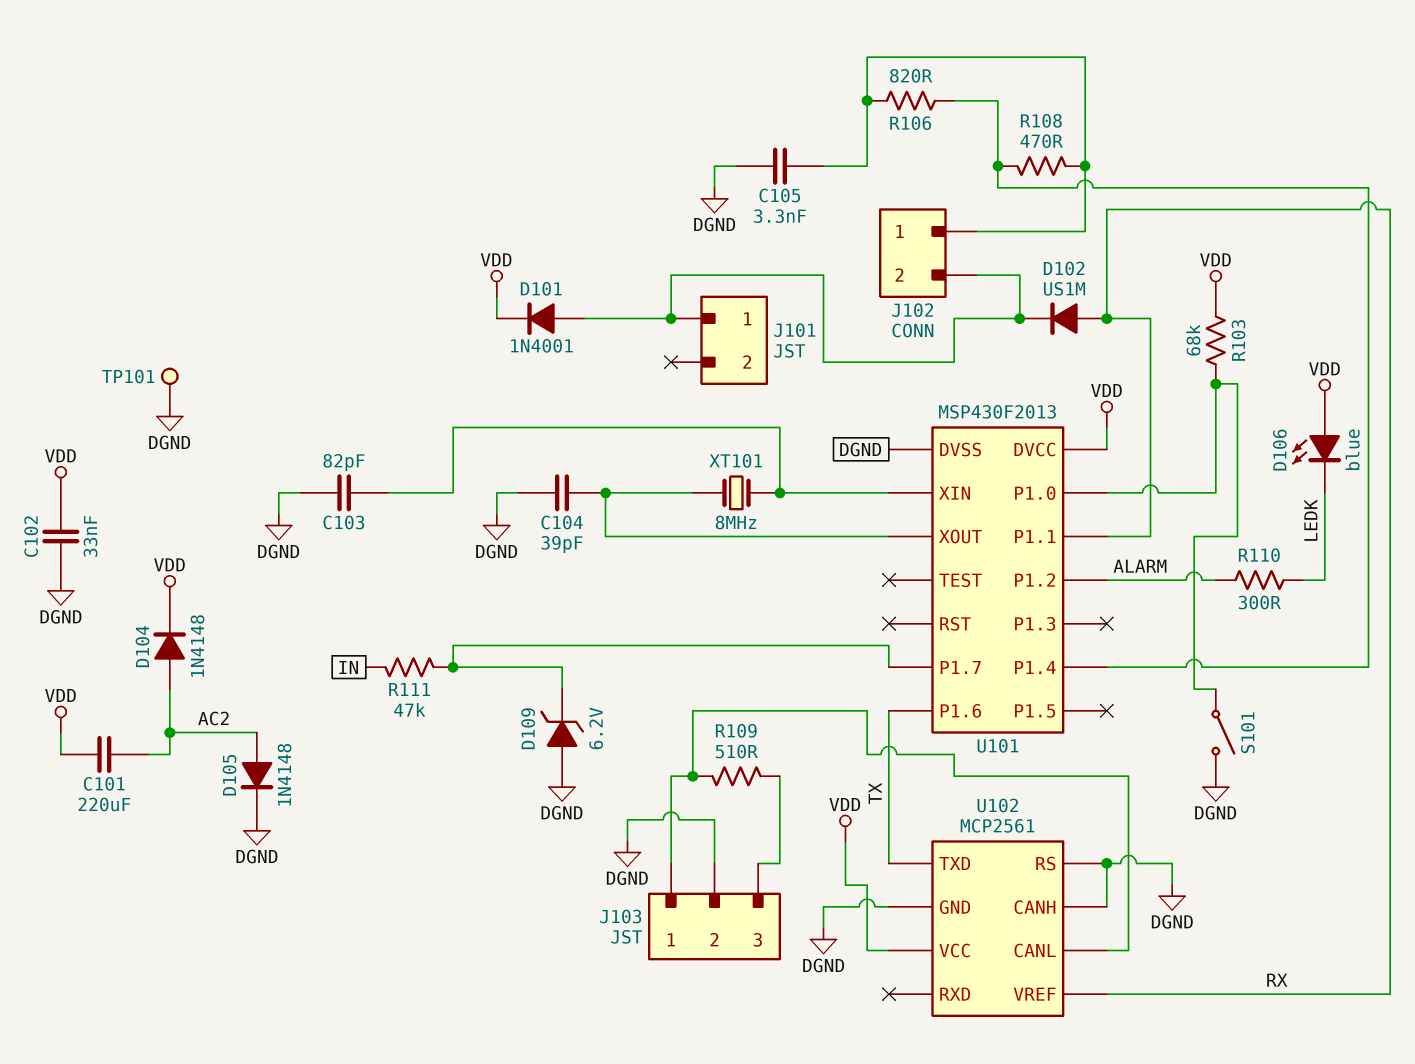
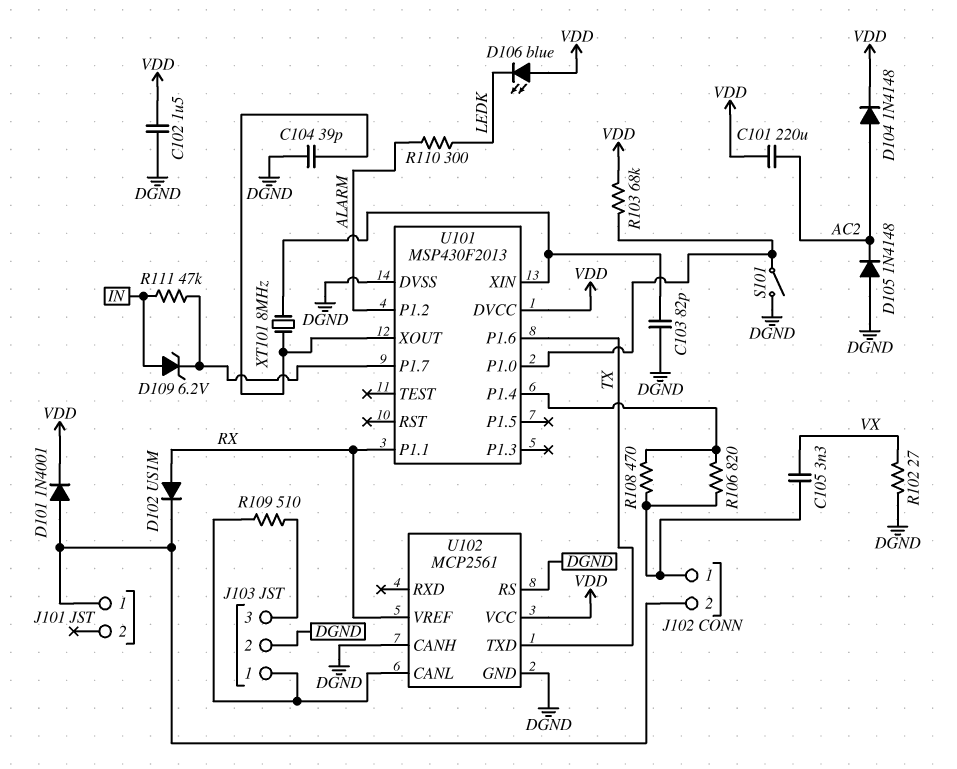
C102: 33nF (DGND, VDD) -> 1.5uF (DGND, VDD)
C105: 3.3nF (DGND, J102/1) -> 3.3nF (J102/1, VX)
D105: diode 1N4148 (A AC2, K DGND) -> diode 1N4148 (A DGND, K AC2)
D109: zener 6.2V (A DGND, K U101/P1.7) -> zener 6.2V (A IN, K U101/P1.7)
R102: none -> 27 (DGND, VX)
TP101: test point (DGND) -> none

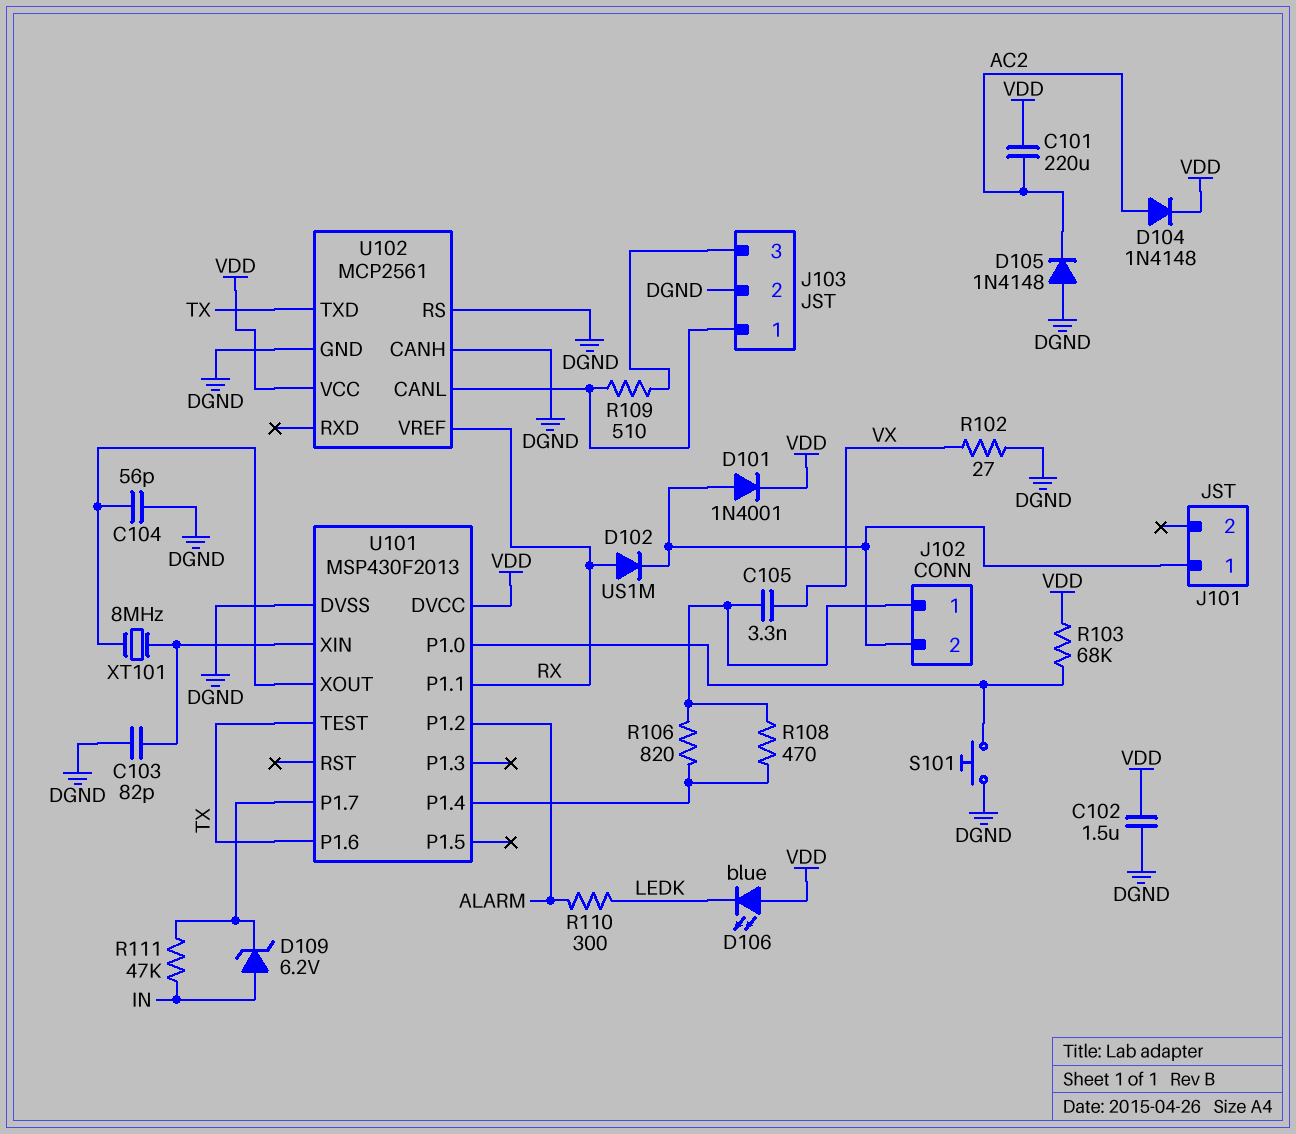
C104: 39pF (DGND, U101/XOUT) -> 56pF (DGND, U101/XOUT)
S101: switch (DGND, U101/P1.0) -> button (DGND, U101/P1.0)
U101 pin TEST: none -> TX

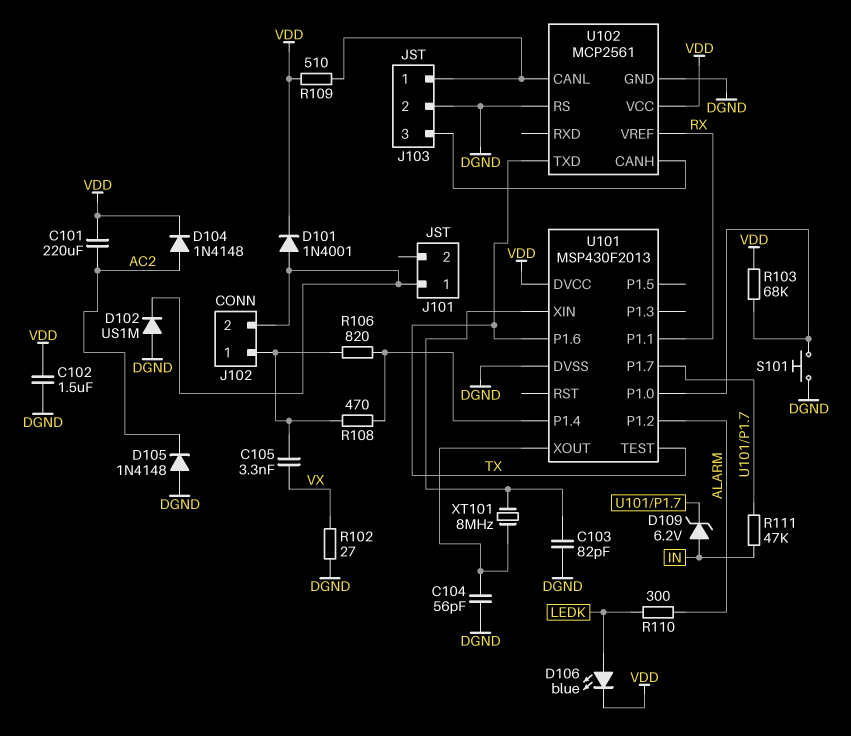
D102: diode US1M (A RX, K J101/1) -> diode US1M (A DGND, K J101/1)
D106: LED blue (A VDD, K LEDK) -> LED blue (A LEDK, K VDD)
R109: 510 (J103/1, J103/3) -> 510 (J103/1, VDD)
U102 pin CANH: DGND -> J103/3

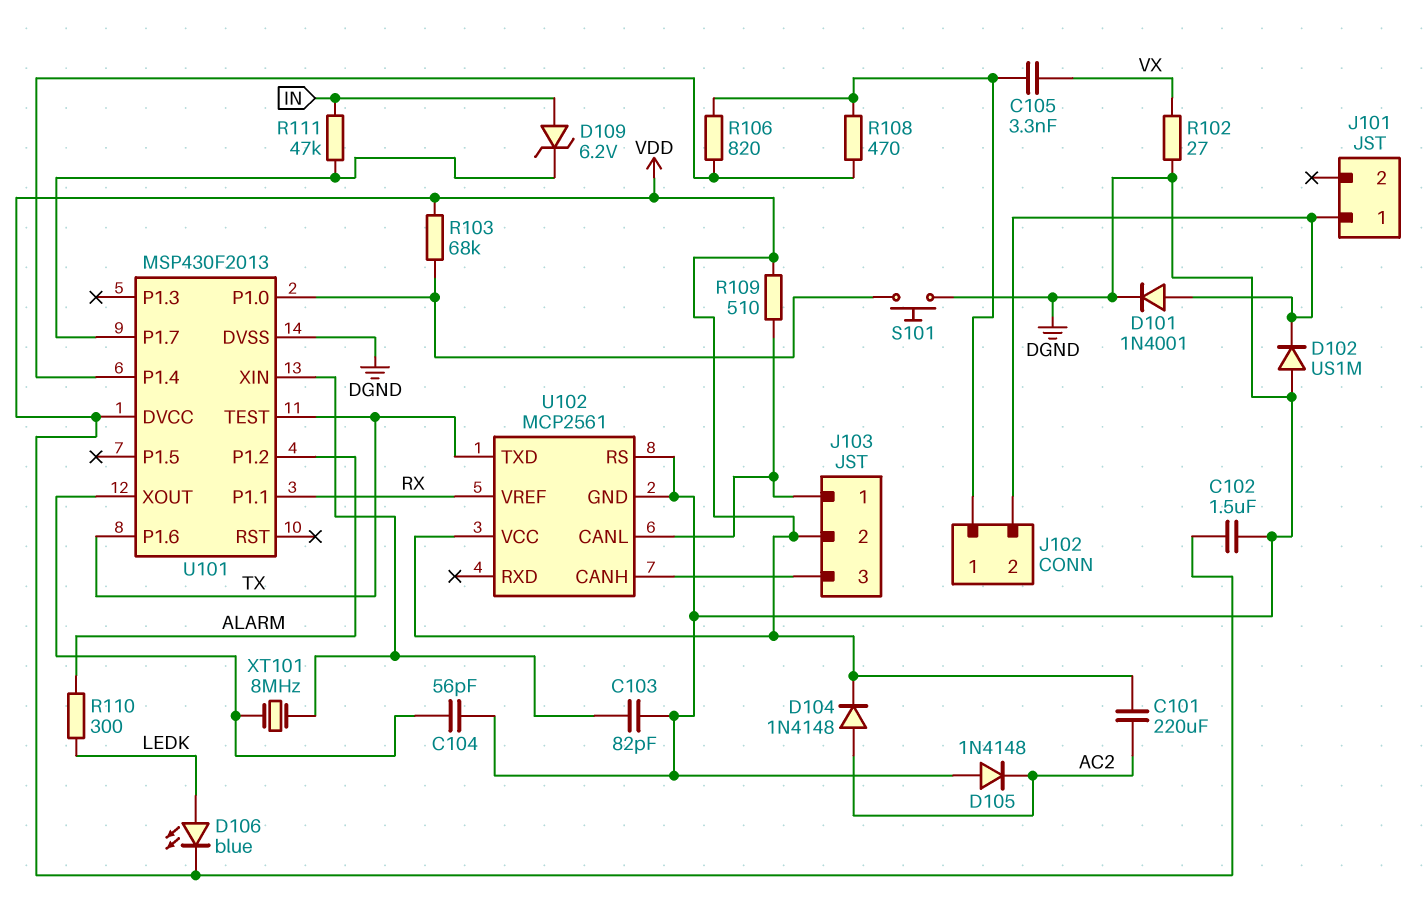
D101: diode 1N4001 (A J101/1, K VDD) -> diode 1N4001 (A J101/1, K DGND)
J103 pin 2: DGND -> VDD

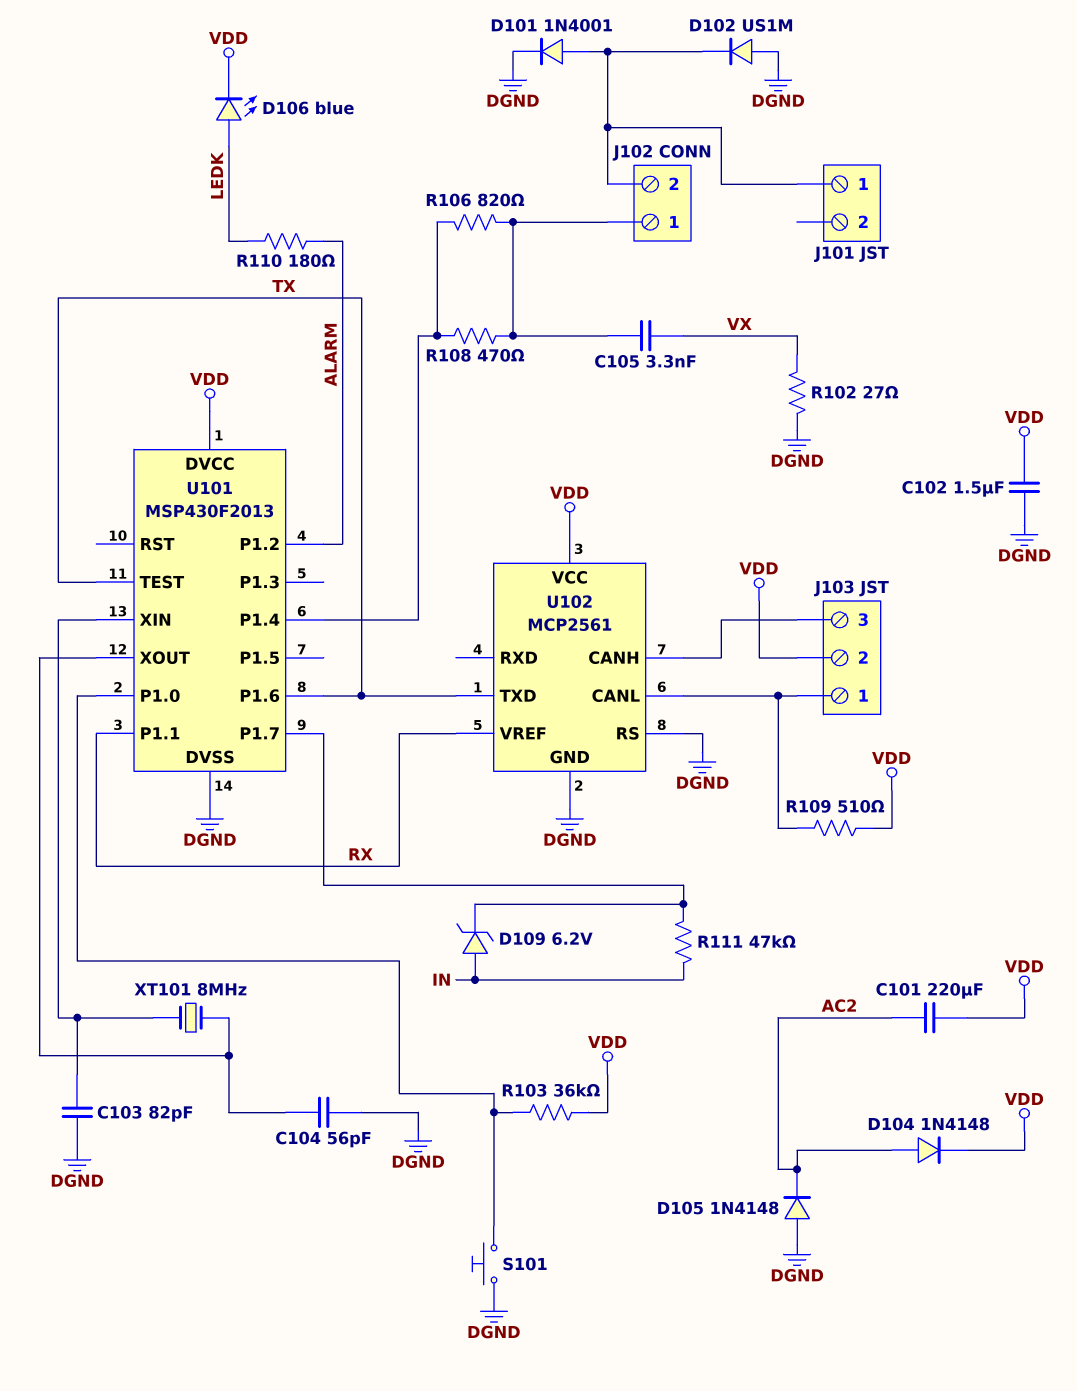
R103: 68k (U101/P1.0, VDD) -> 36k (U101/P1.0, VDD)
R110: 300 (ALARM, LEDK) -> 180 (ALARM, LEDK)

